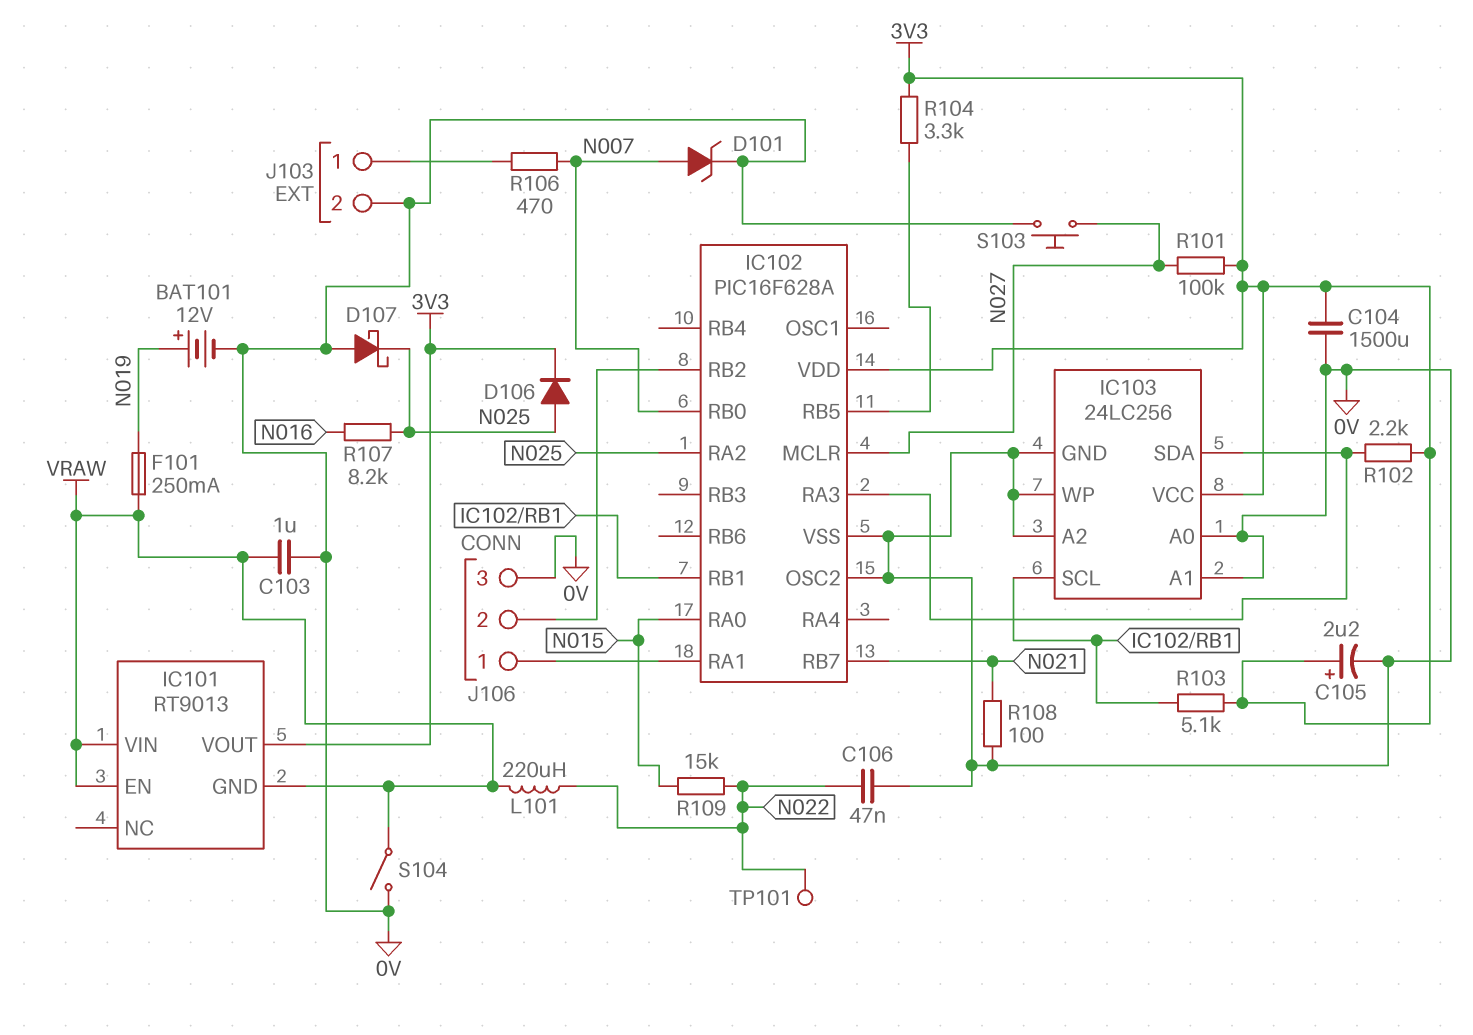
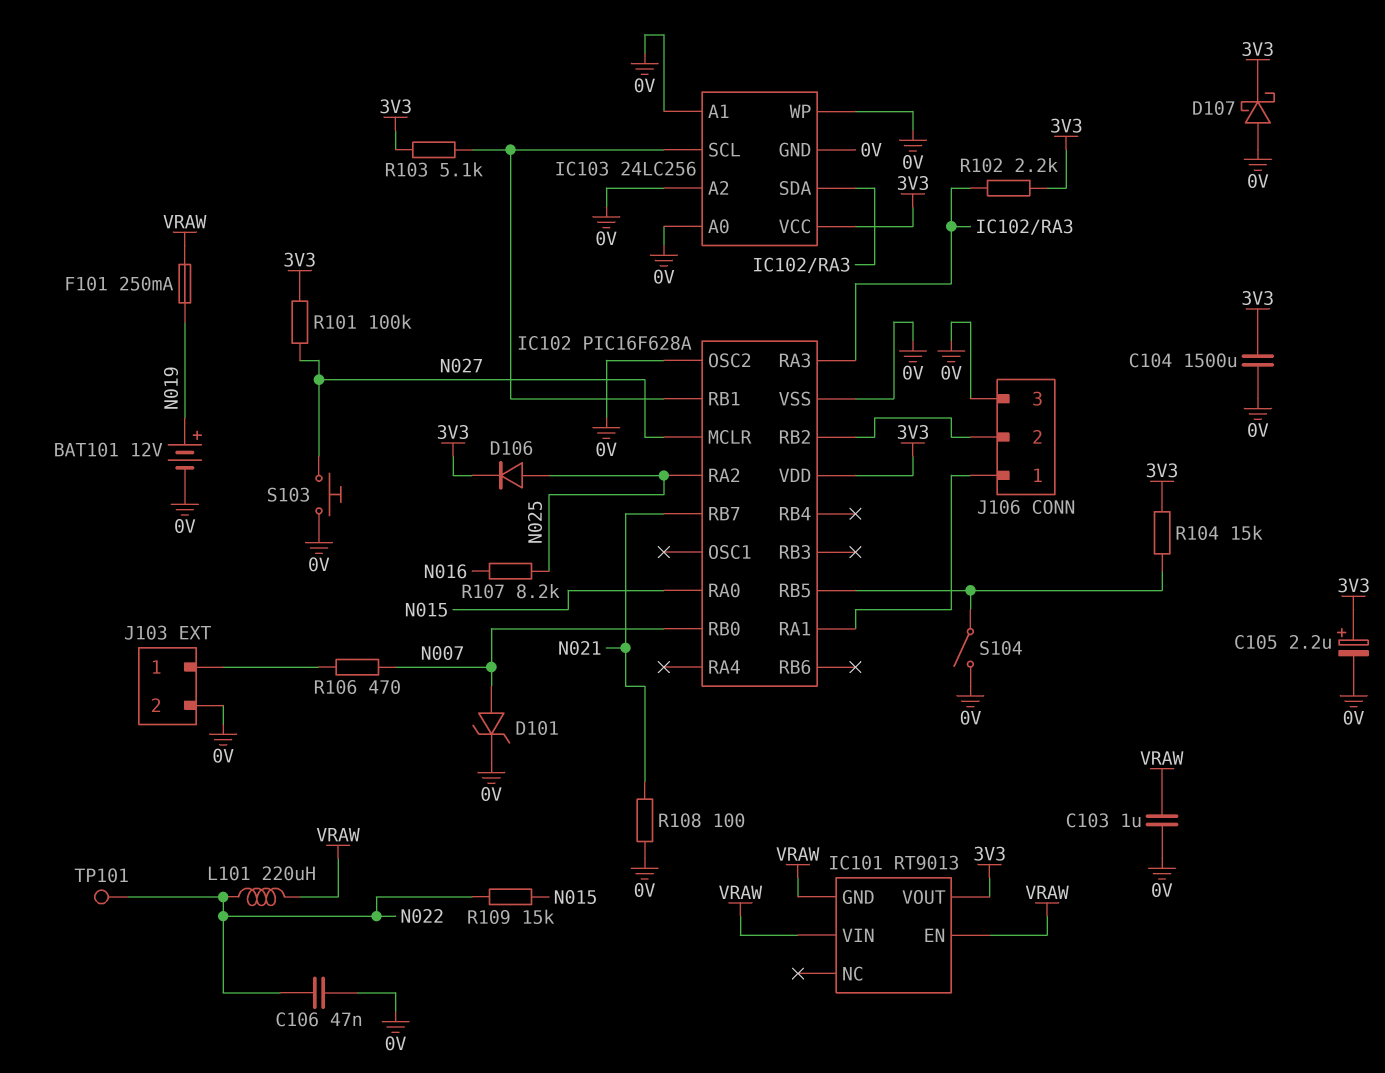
D107: schottky (A 0V, K N025) -> schottky (A 0V, K 3V3)
R104: 3.3k (3V3, IC102/RB5) -> 15k (3V3, IC102/RB5)
S104: switch (0V, VRAW) -> switch (0V, IC102/RB5)

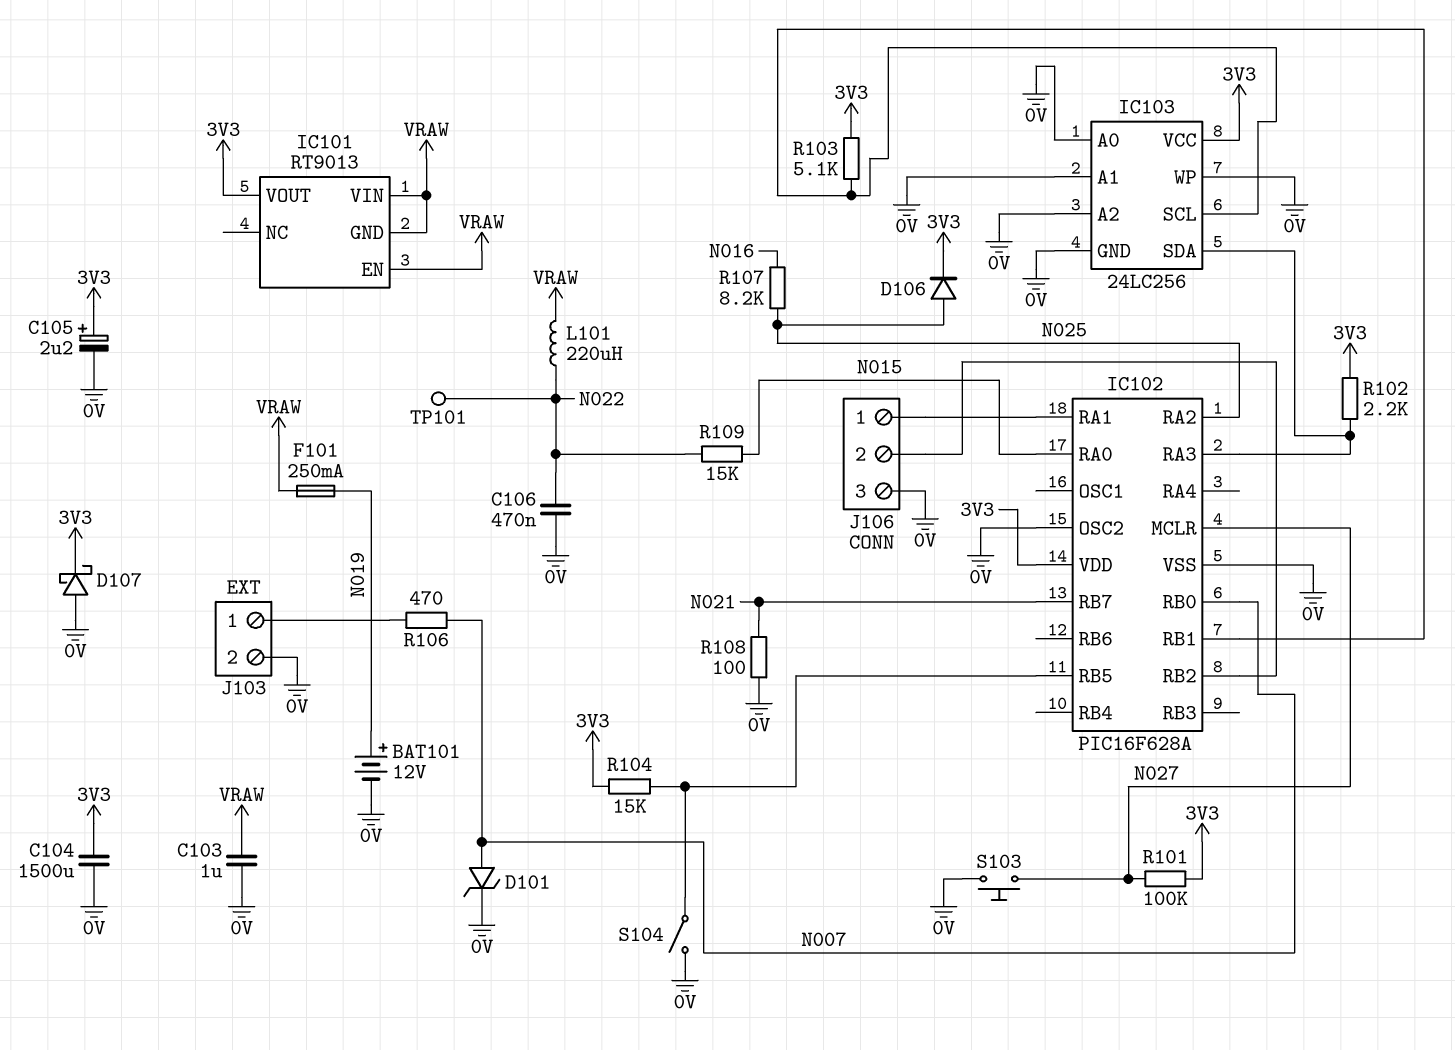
C106: 47nF (0V, N022) -> 470nF (0V, N022)

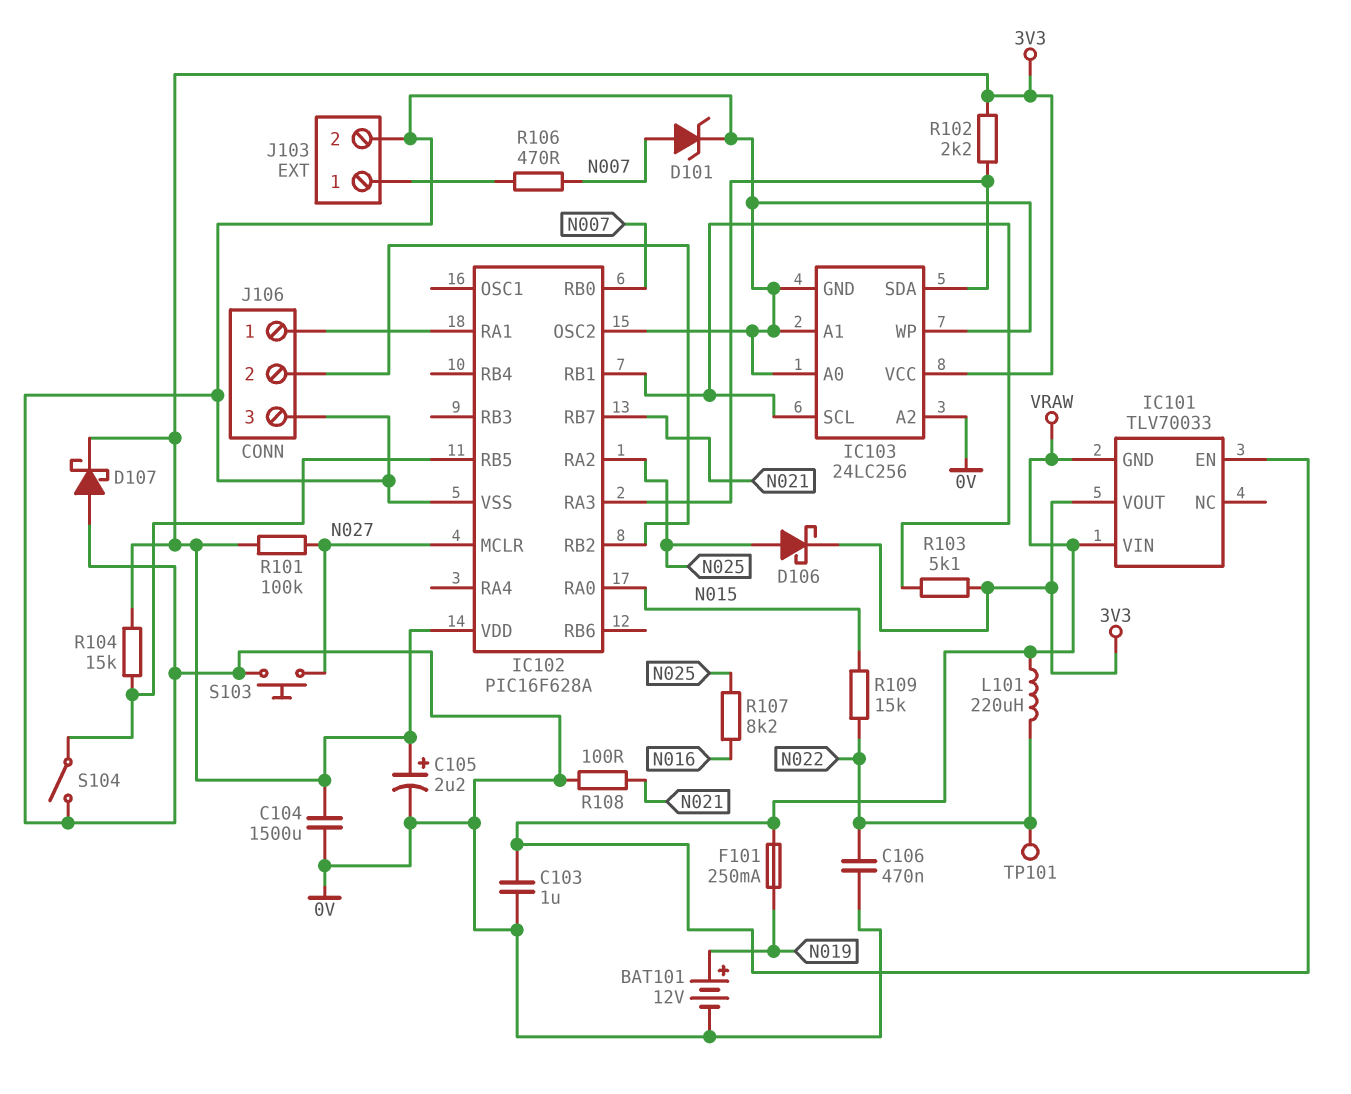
D106: diode (A N025, K 3V3) -> schottky (A N025, K 3V3)
IC101: RT9013 -> TLV70033

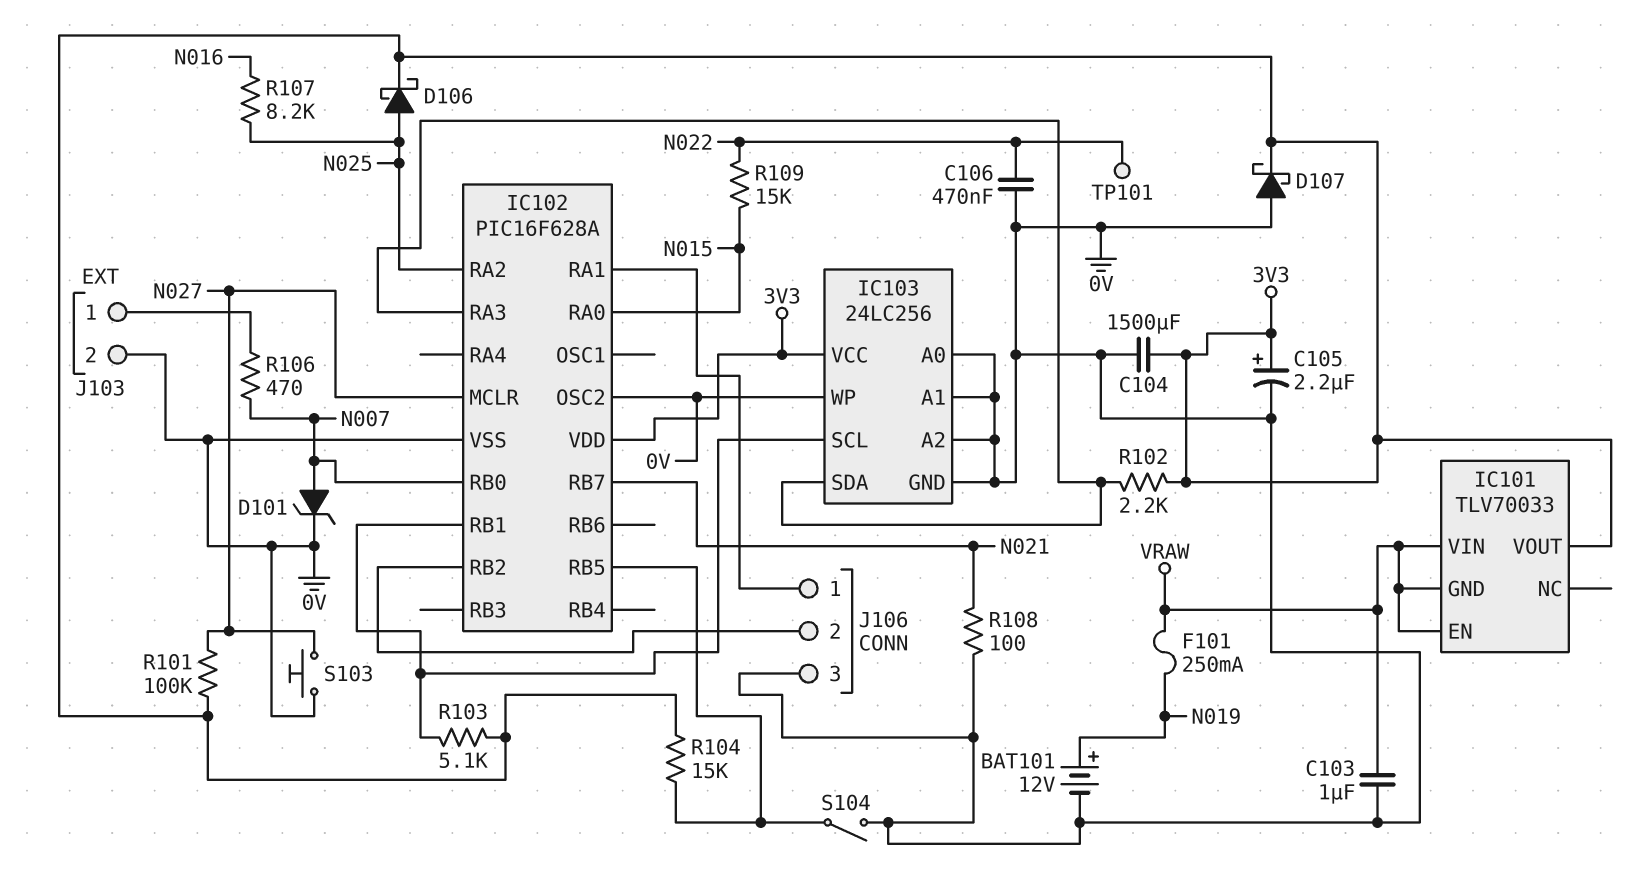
L101: 220uH (N022, VRAW) -> none

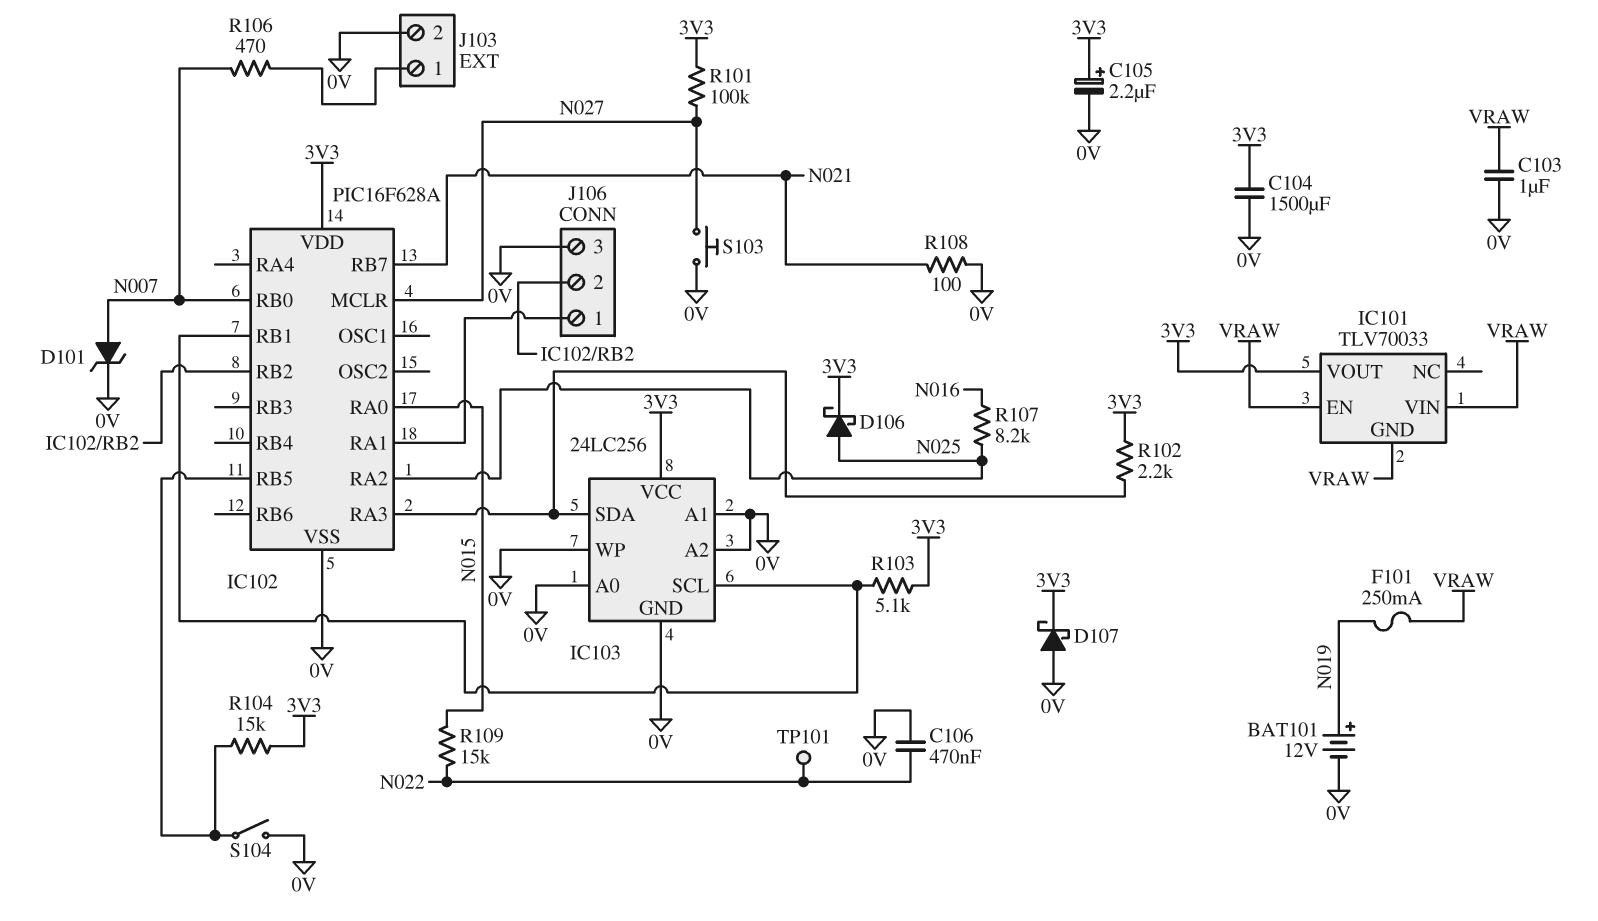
IC102 pin OSC2: 0V -> none

